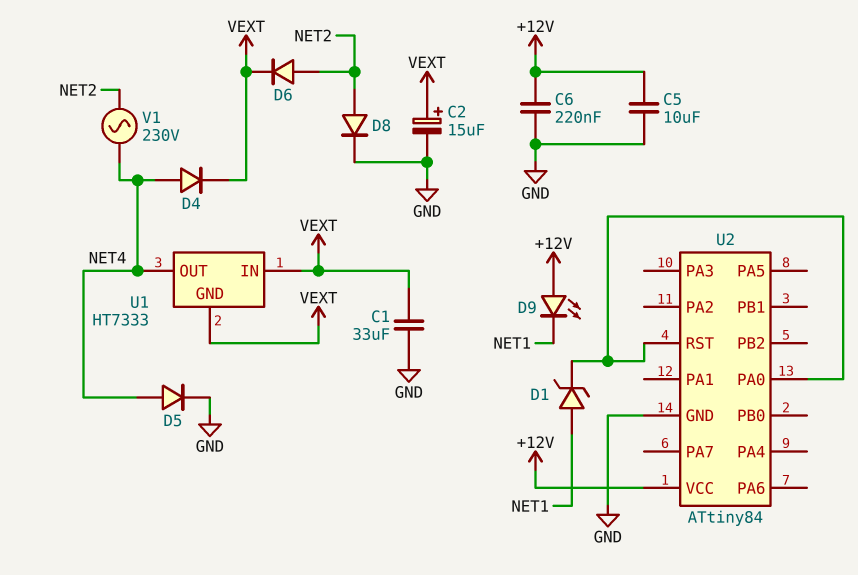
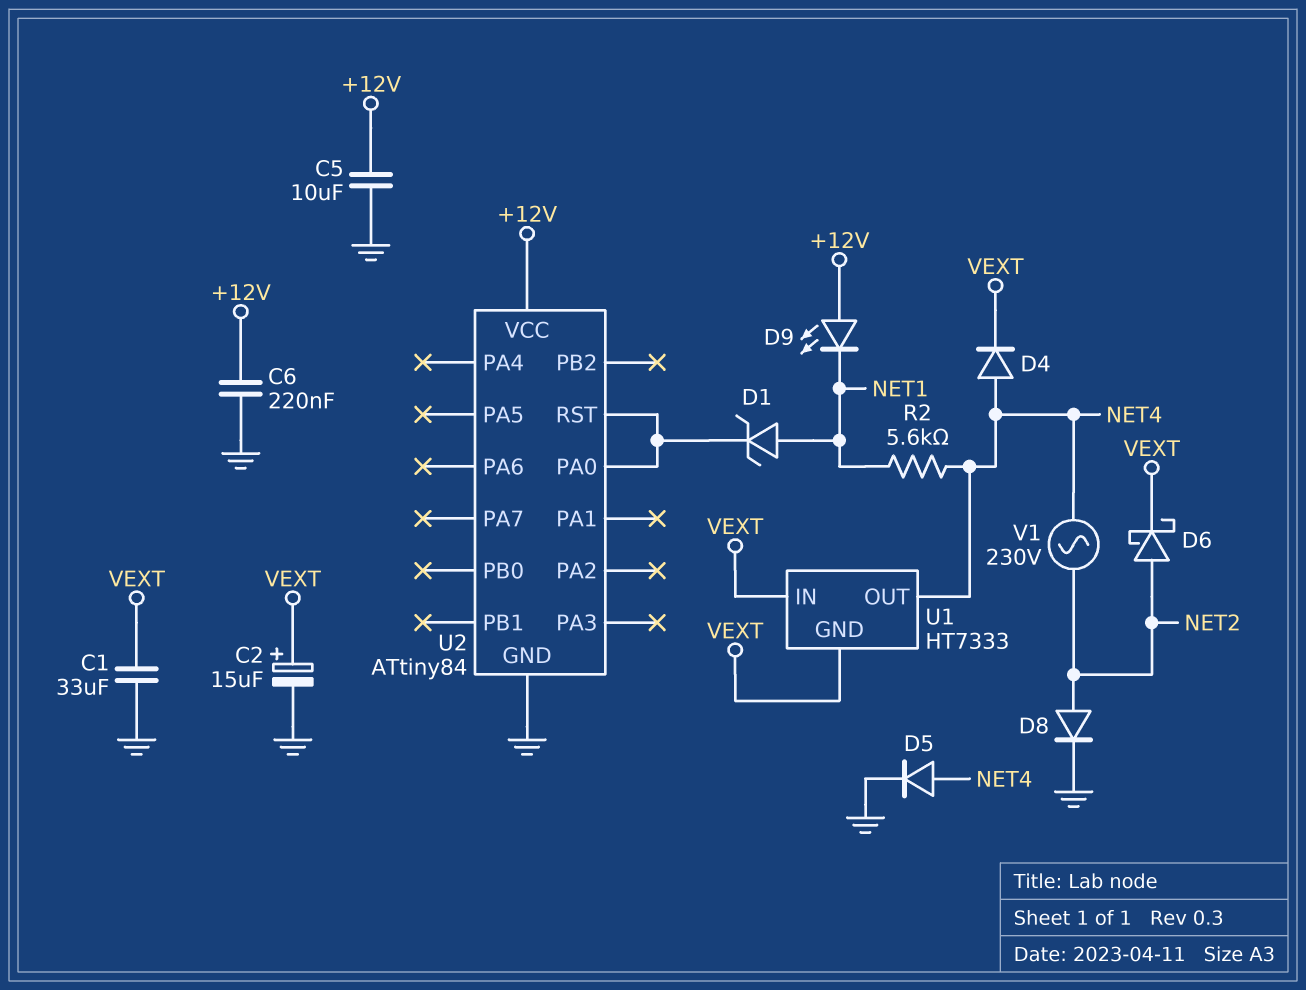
D6: diode (A NET2, K VEXT) -> schottky (A NET2, K VEXT)
R2: none -> 5.6k (NET1, NET4)

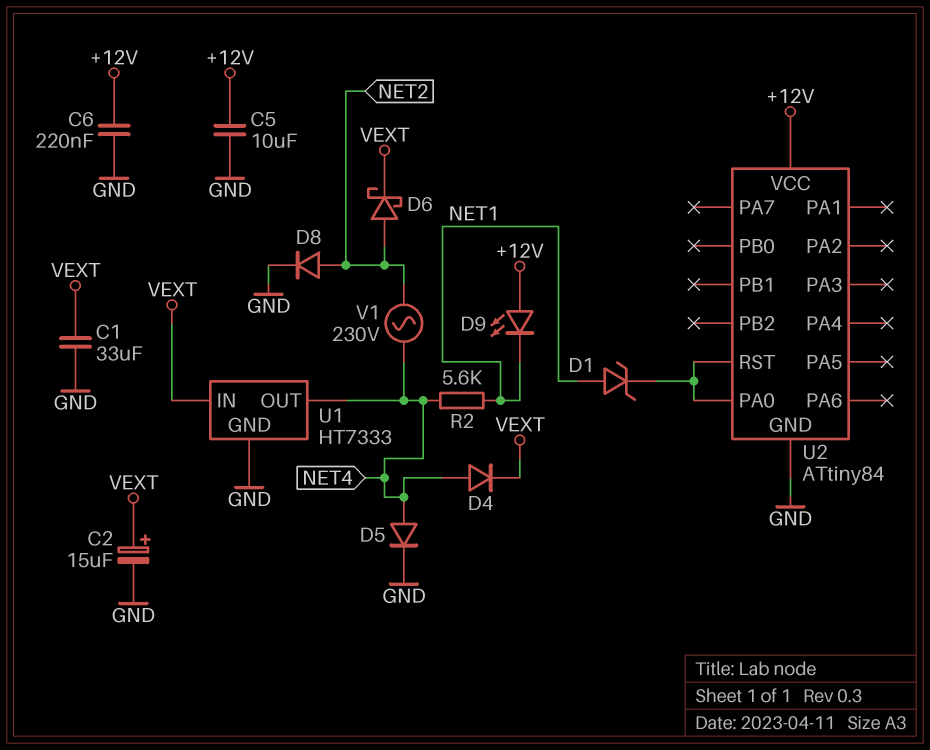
U1 pin GND: VEXT -> GND

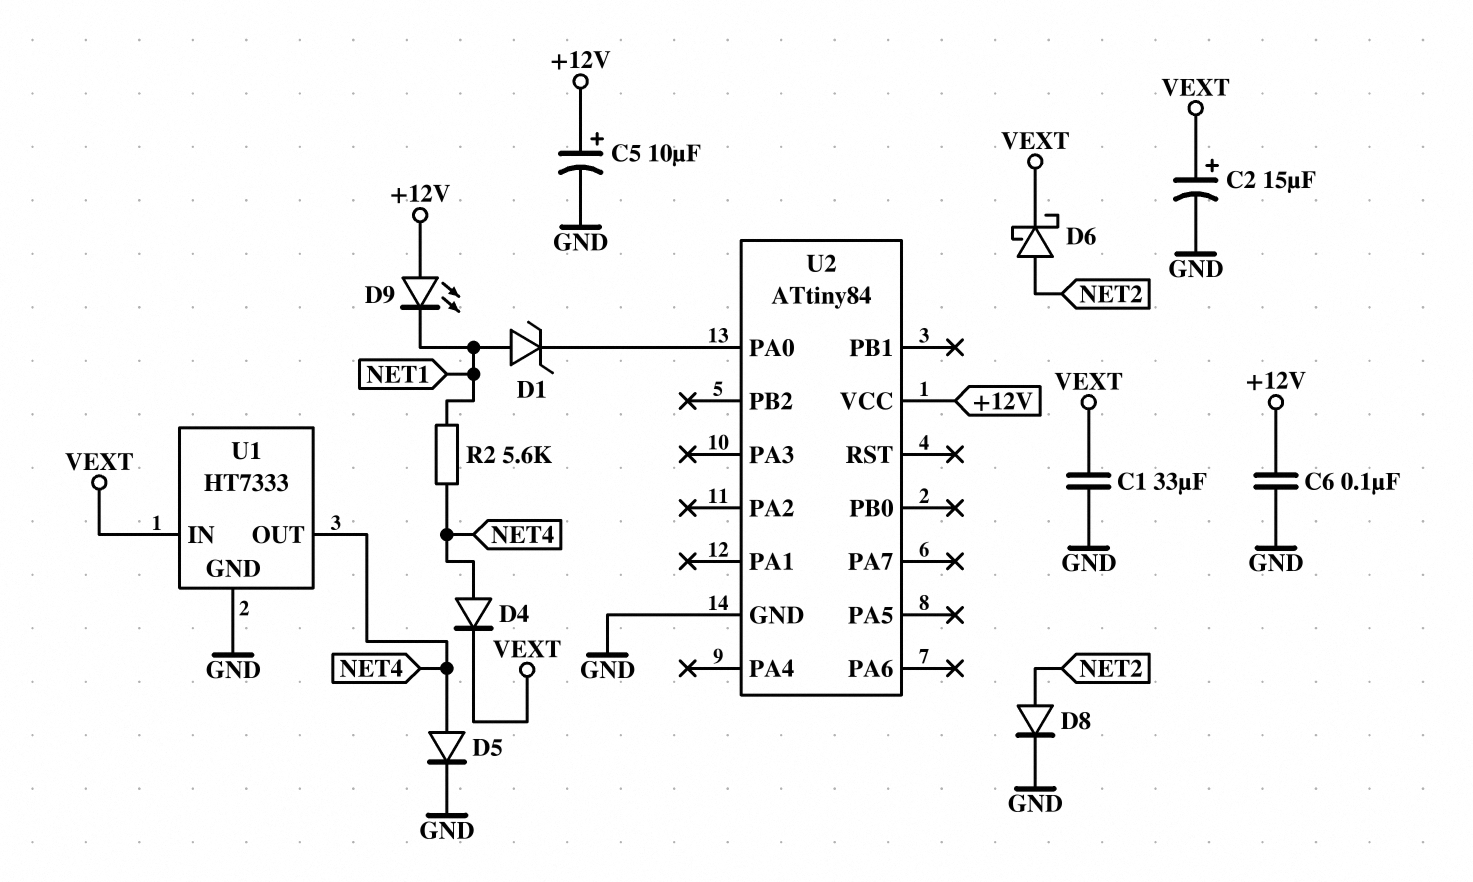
C5: 10uF (+12V, GND) -> 10uF (plus +12V, minus GND)
C6: 220nF (+12V, GND) -> 100nF (+12V, GND)
U2 pin RST: U2/PA0 -> none
V1: AC 230V (NET2, NET4) -> none

